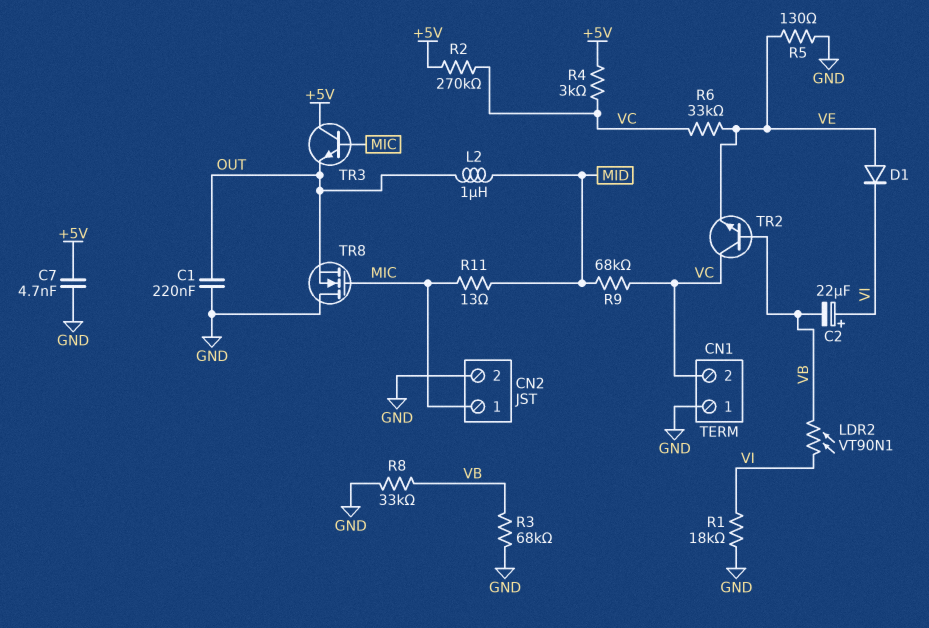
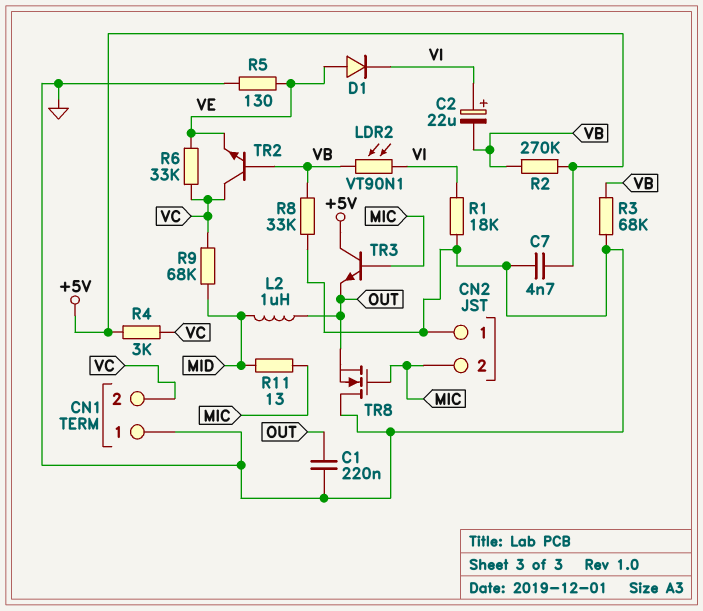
CN2 pin 1: MIC -> GND
CN2 pin 2: GND -> MIC
R2: 270k (+5V, VC) -> 270k (+5V, VB)

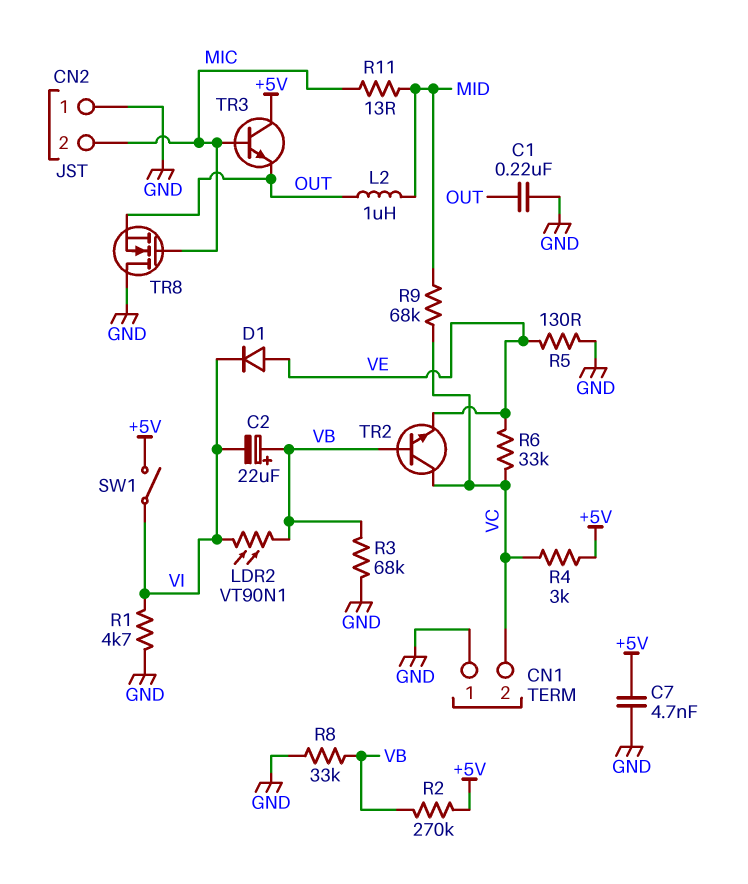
C2: 22uF (plus VI, minus VB) -> 22uF (plus VB, minus VI)
R1: 18k (GND, VI) -> 4.7k (GND, VI)
SW1: none -> switch (+5V, VI)

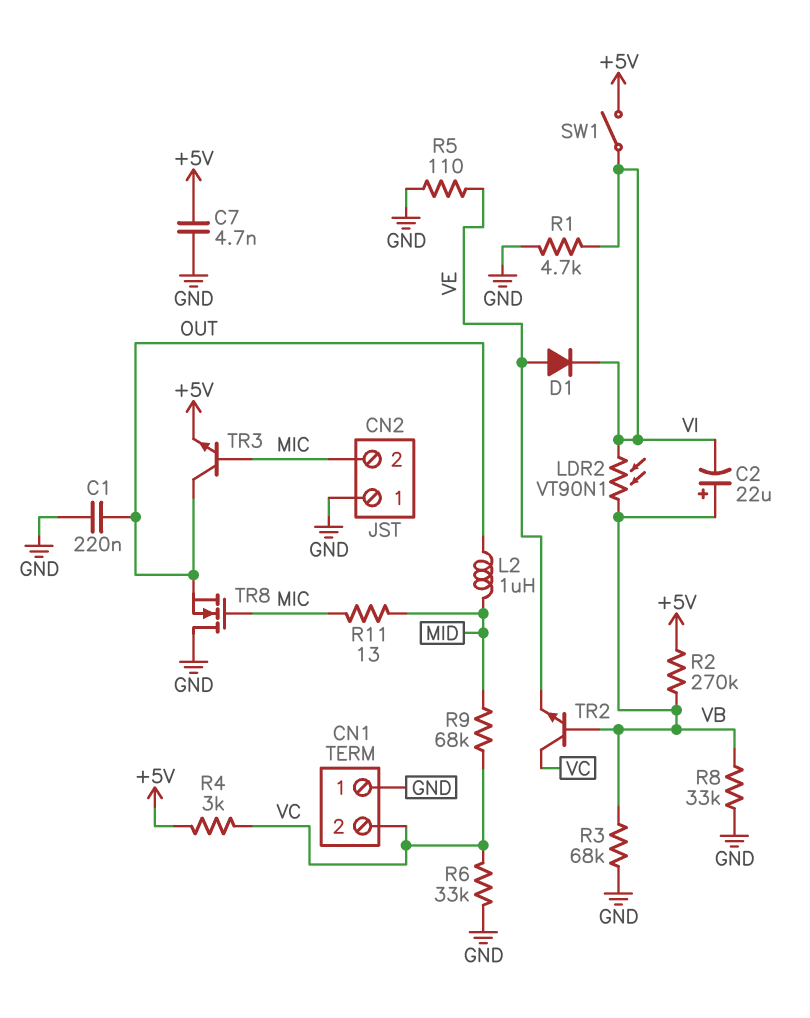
R5: 130 (GND, VE) -> 110 (GND, VE)
R6: 33k (VC, VE) -> 33k (GND, VC)
TR3: NPN (B MIC, C +5V, E OUT) -> NPN (B MIC, C OUT, E +5V)

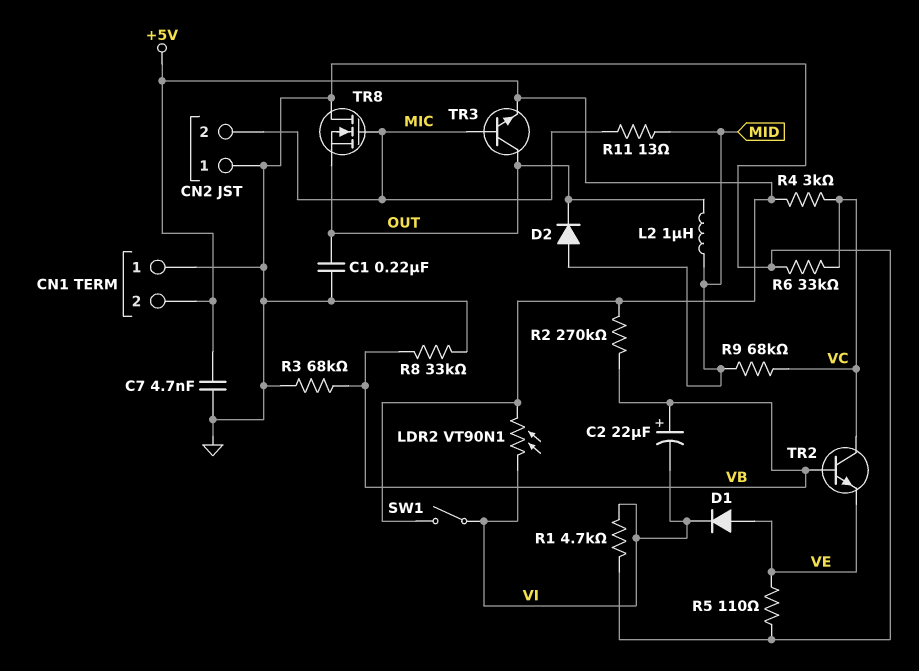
CN1 pin 2: VC -> +5V
D2: none -> diode (A MID, K OUT)
LDR2: VT90N1 (VB, VI) -> VT90N1 (+5V, VI)

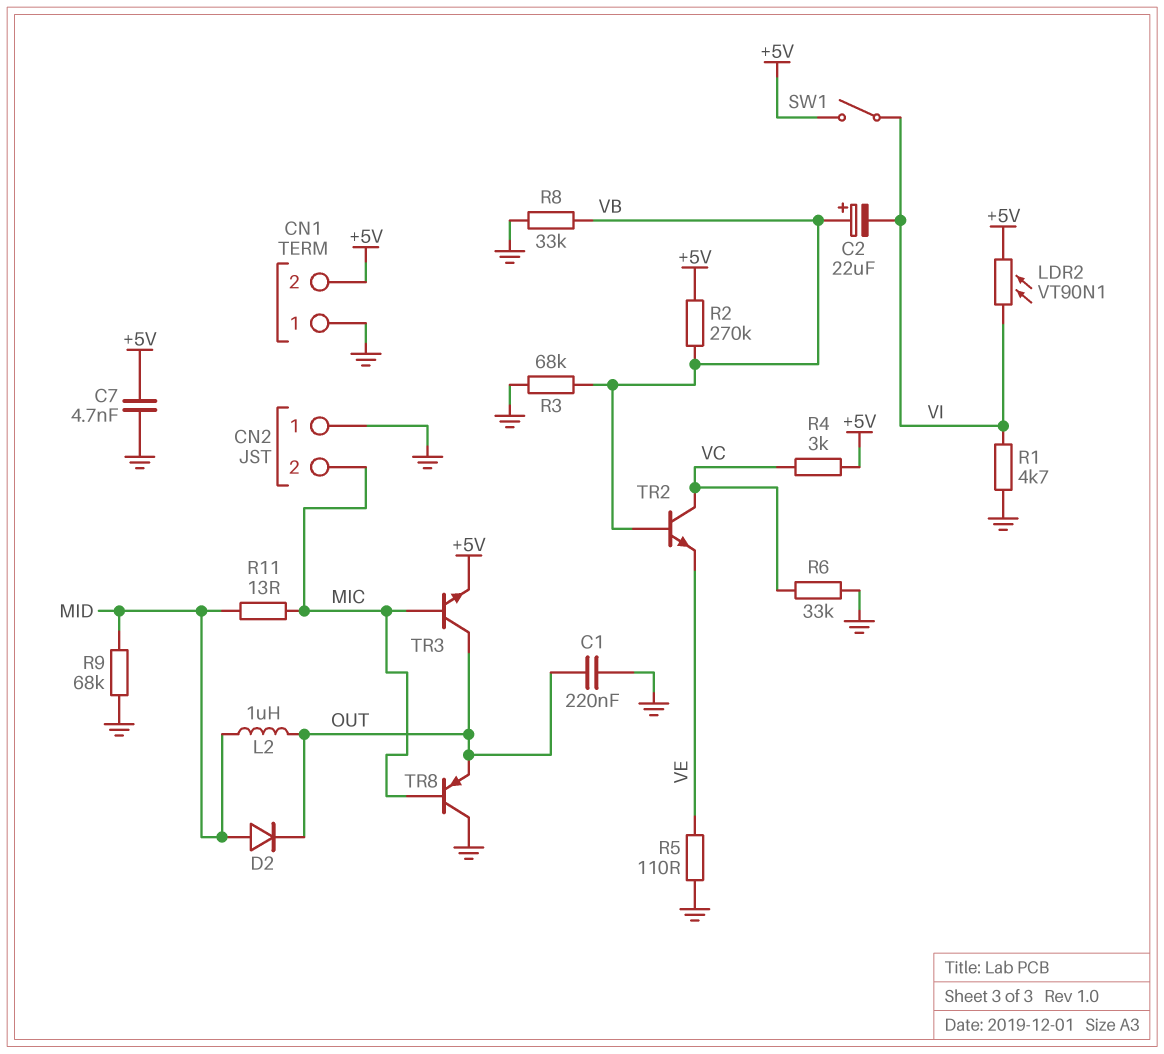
D1: diode (A VE, K VI) -> none
R9: 68k (MID, VC) -> 68k (GND, MID)
TR8: NMOS (G MIC, D GND, S OUT) -> PNP (B MIC, C GND, E OUT)

